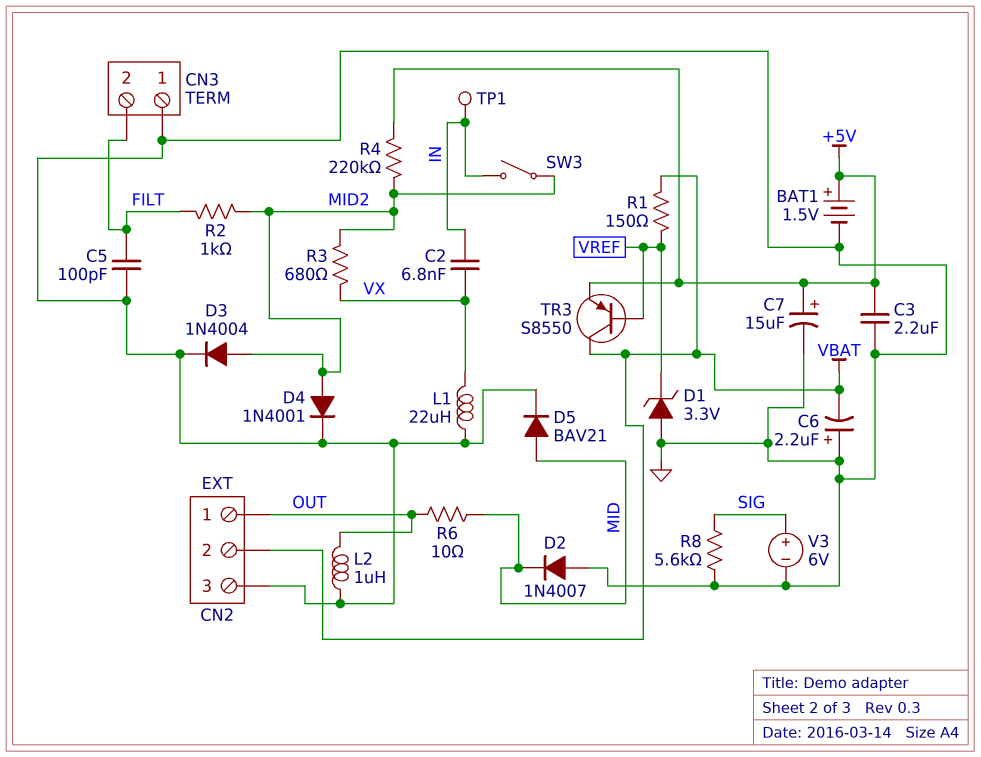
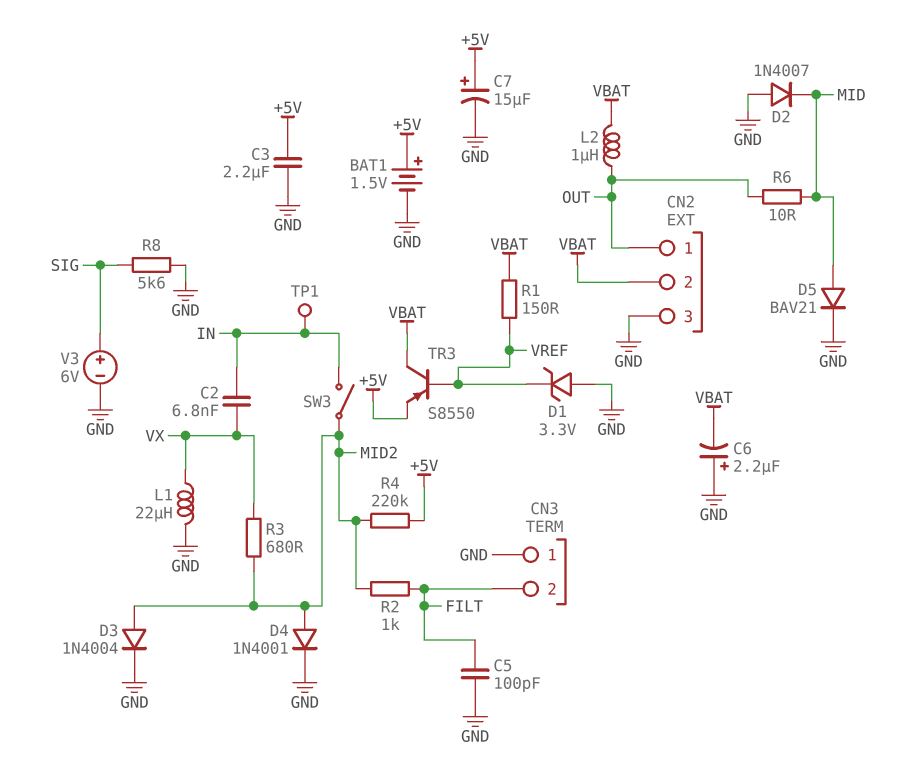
L2: 1uH (GND, OUT) -> 1uH (OUT, VBAT)

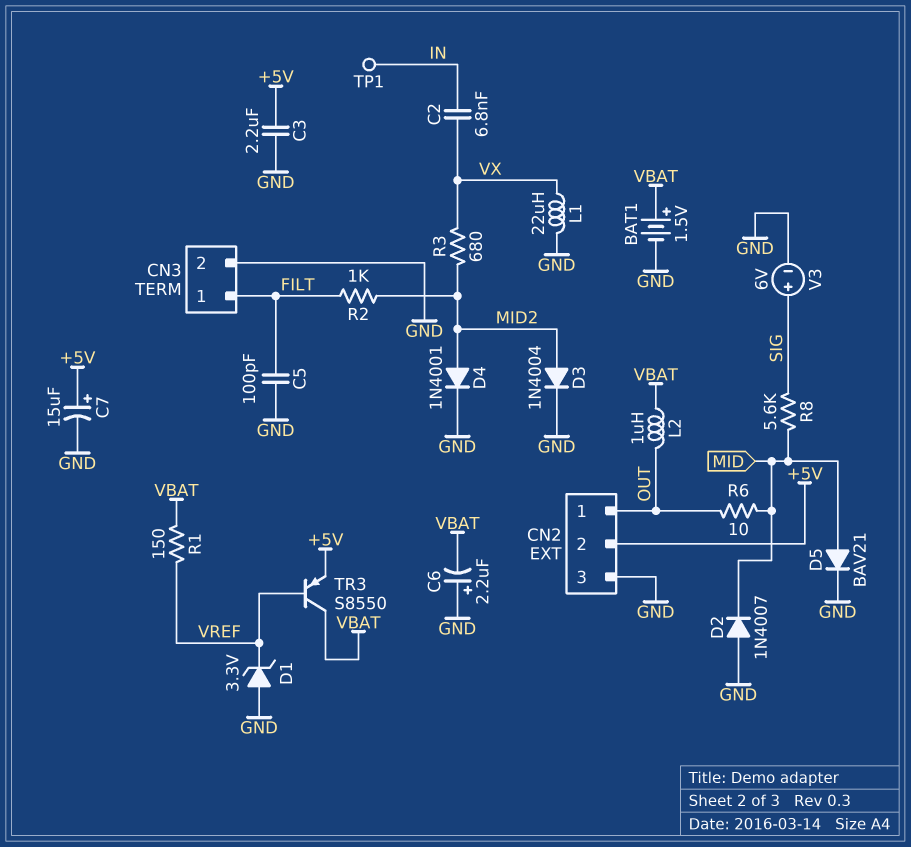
BAT1: 1.5V (plus +5V, minus GND) -> 1.5V (plus VBAT, minus GND)
CN2 pin 2: VBAT -> +5V
CN3 pin 1: GND -> FILT
CN3 pin 2: FILT -> GND
R4: 220k (+5V, MID2) -> none
R8: 5.6k (GND, SIG) -> 5.6k (MID, SIG)
SW3: switch (IN, MID2) -> none

